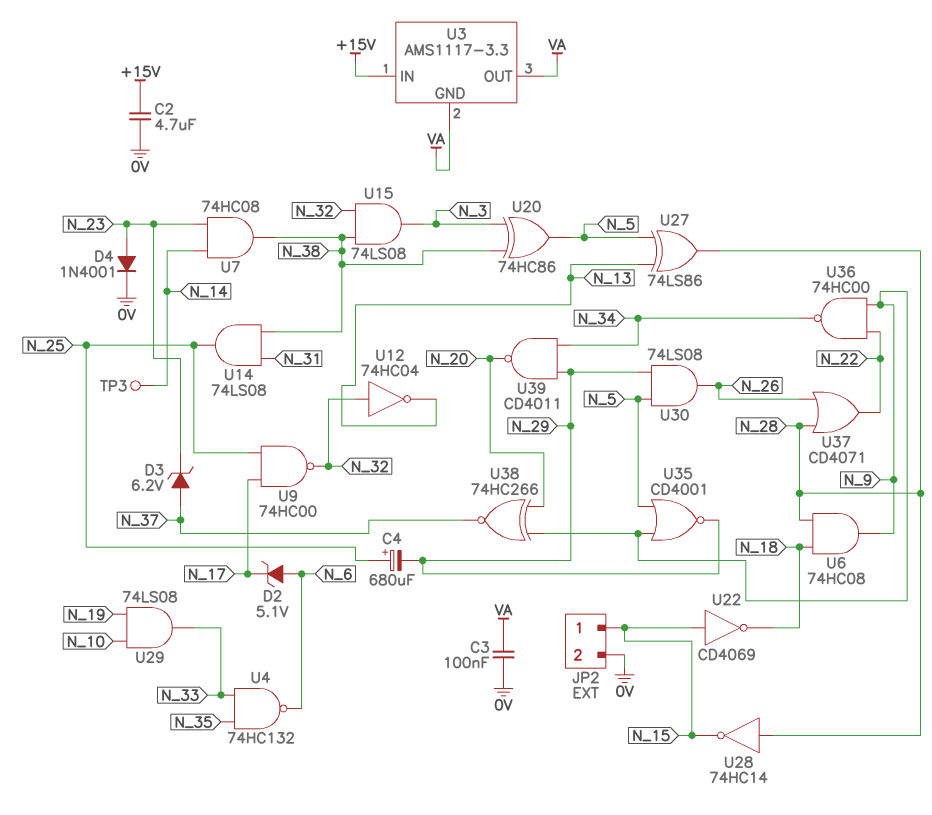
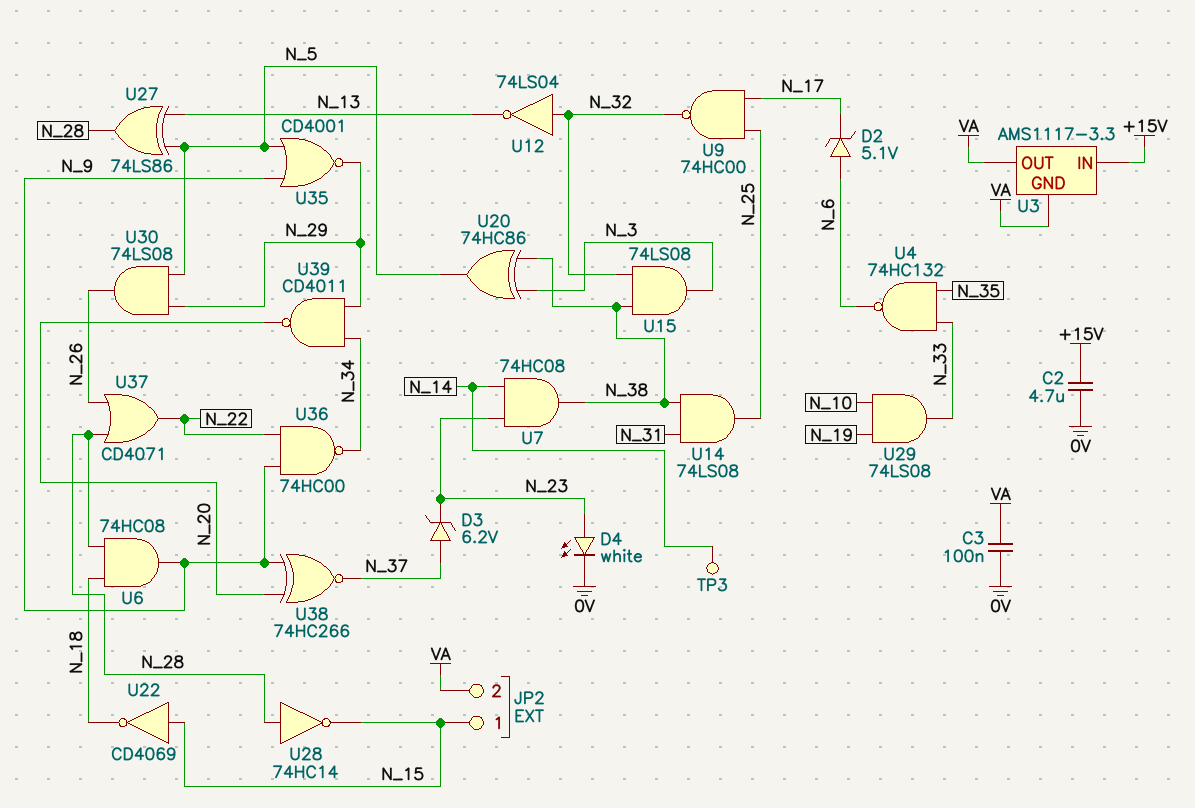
C4: 680uF (plus N_25, minus N_29) -> none
D4: diode 1N4001 (A N_23, K 0V) -> LED white (A N_23, K 0V)
JP2 pin 2: 0V -> VA
U12: NOT 74HC04 (in N_32, out N_13) -> NOT 74LS04 (in N_32, out N_13)

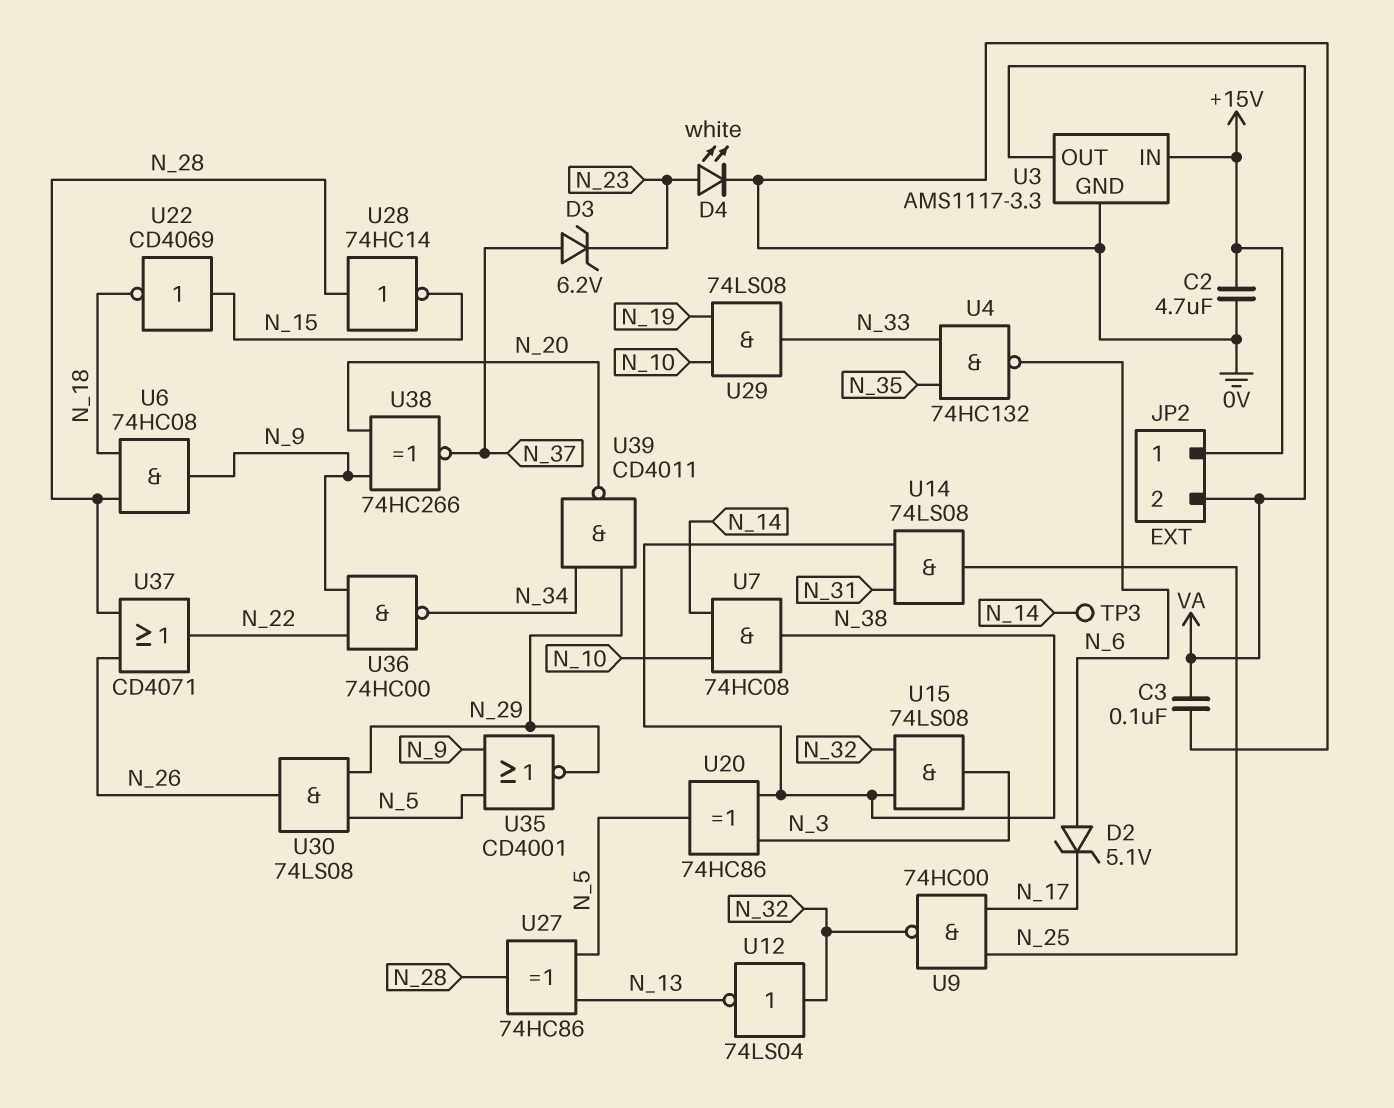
JP2 pin 1: N_15 -> +15V
U3 pin GND: VA -> 0V
U7: AND 74HC08 (in N_14, in N_23, out N_38) -> AND 74HC08 (in N_10, in N_14, out N_38)
U27: XOR 74LS86 (in N_5, in N_13, out N_28) -> XOR 74HC86 (in N_5, in N_13, out N_28)

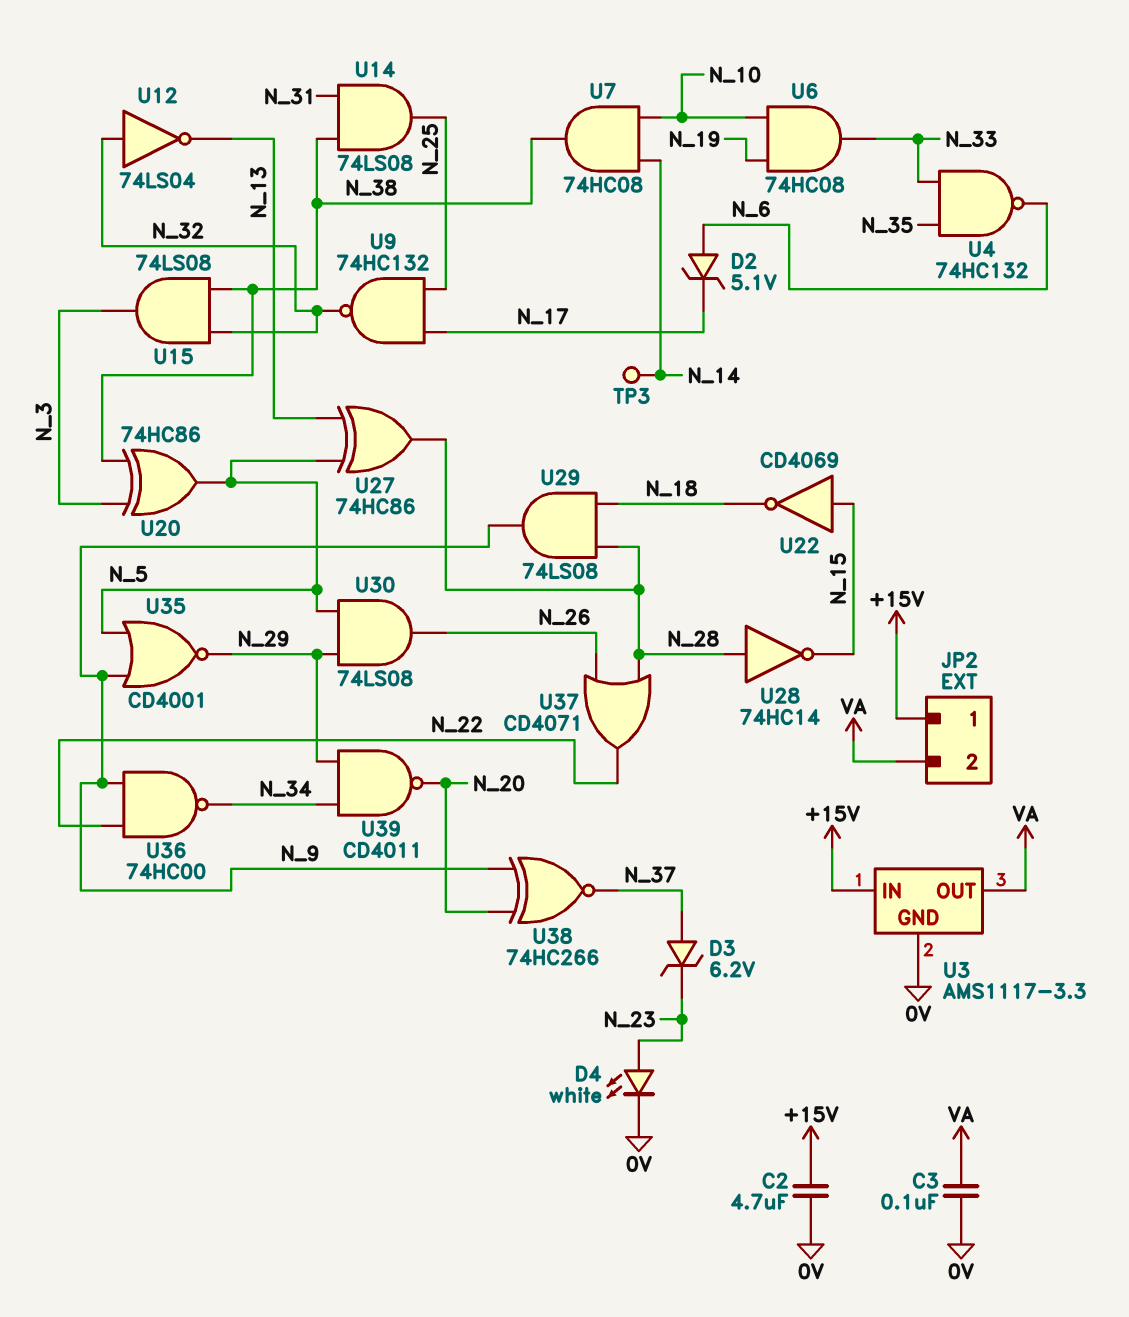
U6: AND 74HC08 (in N_18, in N_28, out N_9) -> AND 74HC08 (in N_10, in N_19, out N_33)
U9: NAND 74HC00 (in N_17, in N_25, out N_32) -> NAND 74HC132 (in N_17, in N_25, out N_32)
U29: AND 74LS08 (in N_10, in N_19, out N_33) -> AND 74LS08 (in N_18, in N_28, out N_9)

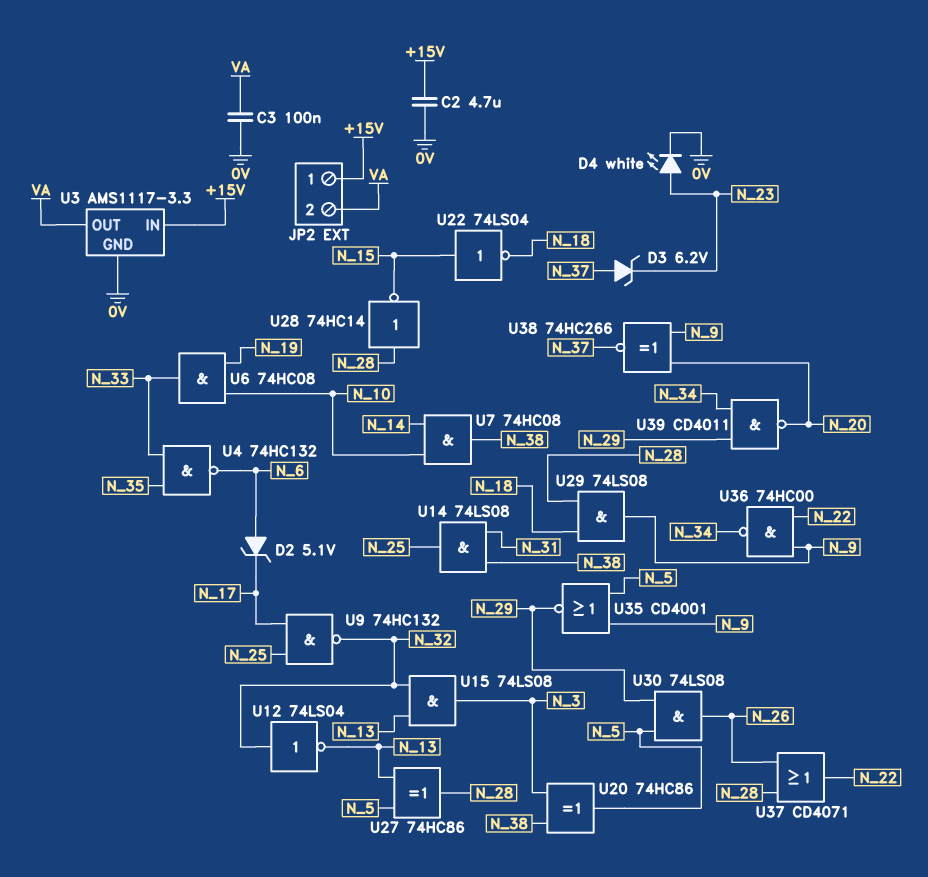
TP3: test point (N_14) -> none
U15: AND 74LS08 (in N_32, in N_38, out N_3) -> AND 74LS08 (in N_13, in N_32, out N_3)
U22: NOT CD4069 (in N_15, out N_18) -> NOT 74LS04 (in N_15, out N_18)

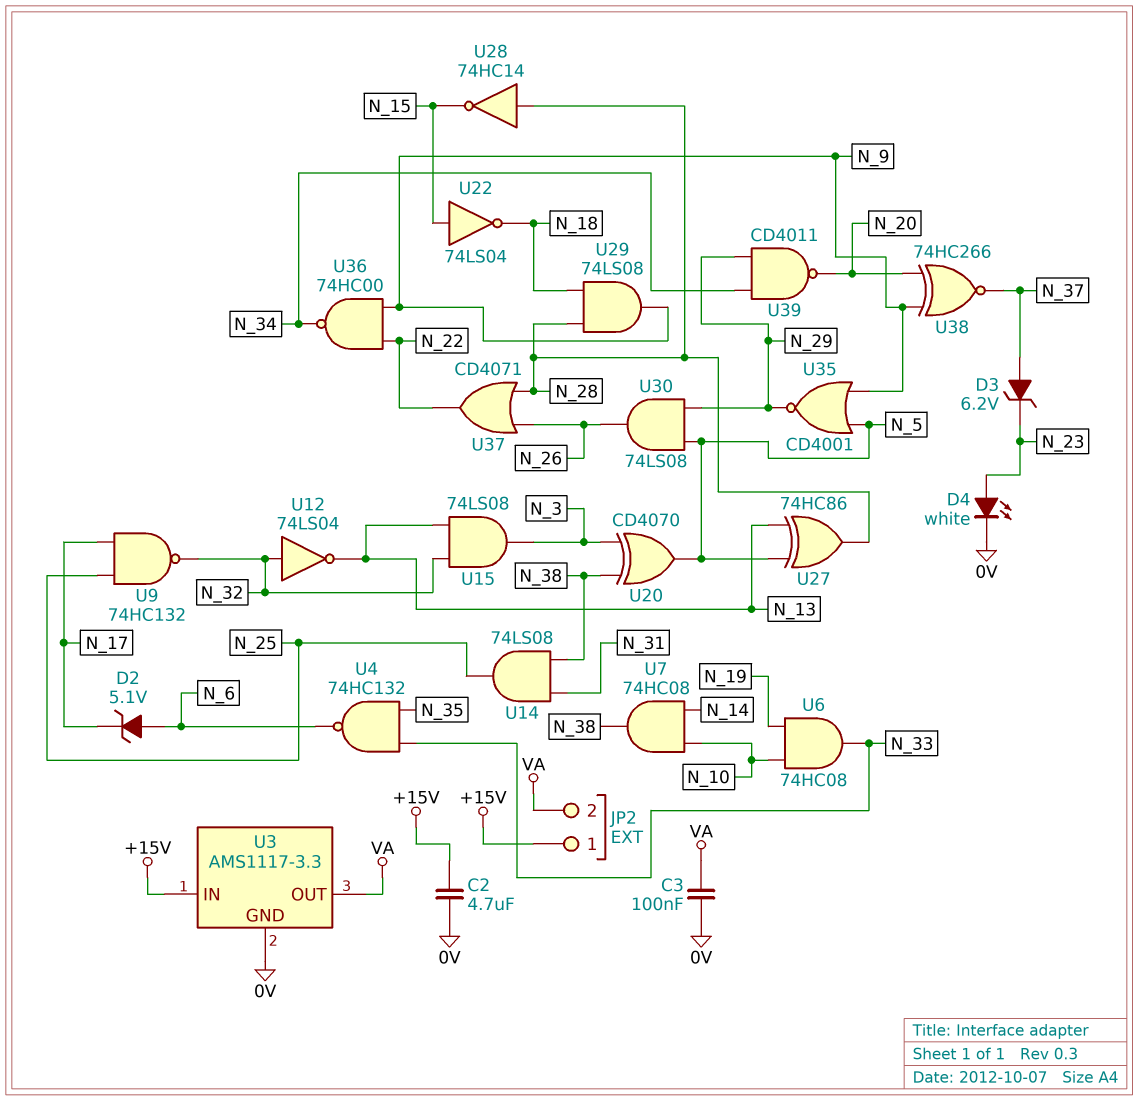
U20: XOR 74HC86 (in N_3, in N_38, out N_5) -> XOR CD4070 (in N_3, in N_38, out N_5)

